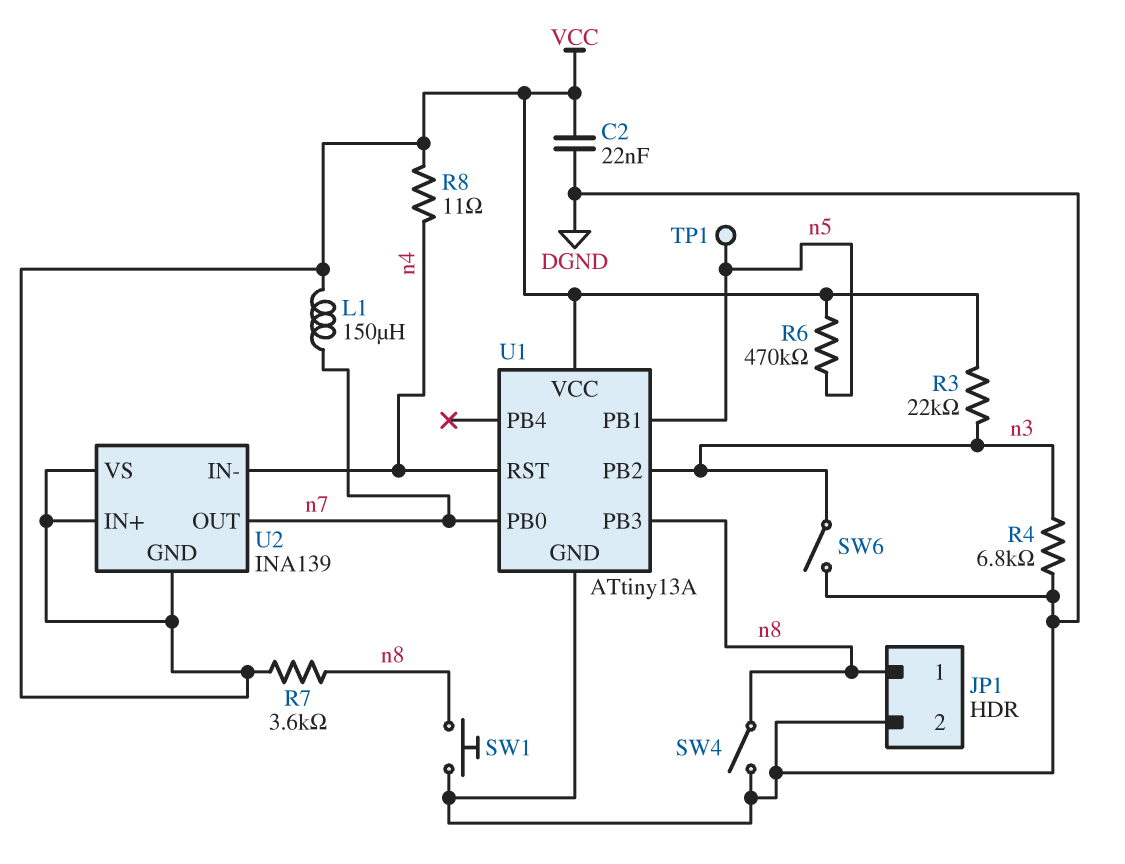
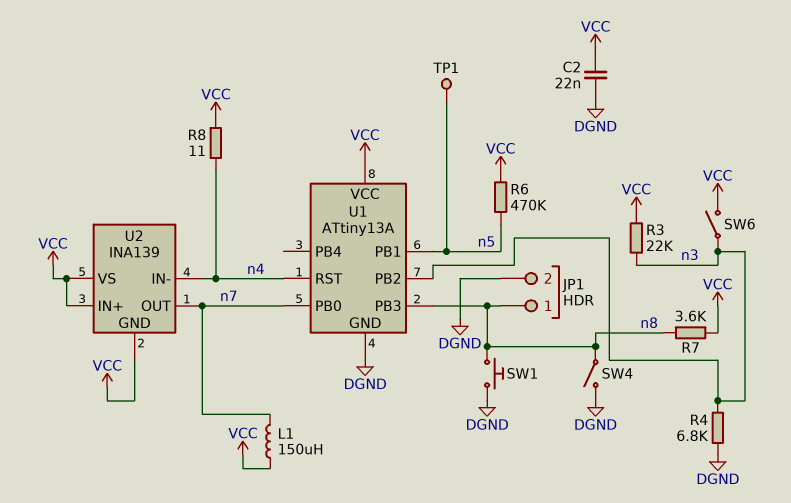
SW6: switch (DGND, n3) -> switch (VCC, n3)

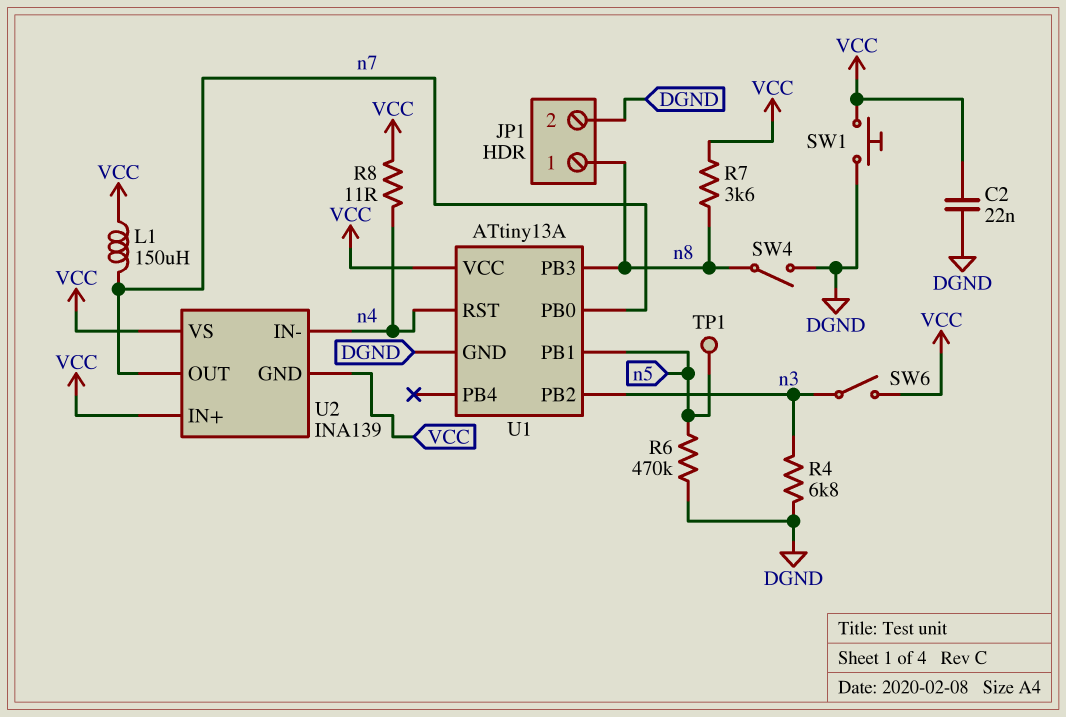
R3: 22k (VCC, n3) -> none
R6: 470k (VCC, n5) -> 470k (DGND, n5)
SW1: button (DGND, n8) -> button (DGND, VCC)

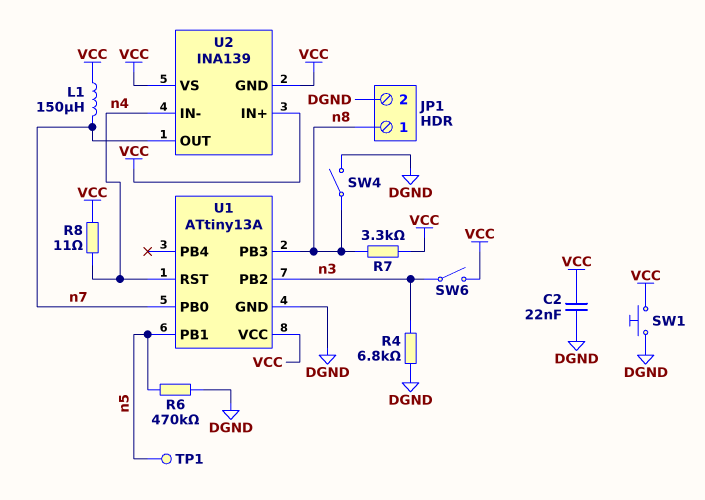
R7: 3.6k (VCC, n8) -> 3.3k (VCC, n8)

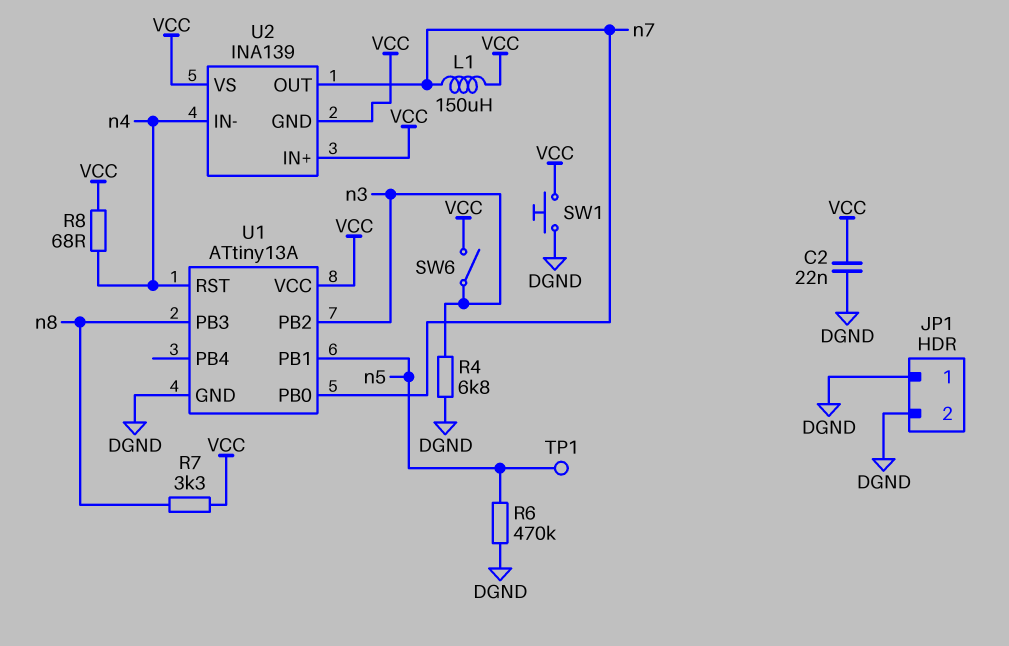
JP1 pin 1: n8 -> DGND
R8: 11 (VCC, n4) -> 68 (VCC, n4)
SW4: switch (DGND, n8) -> none

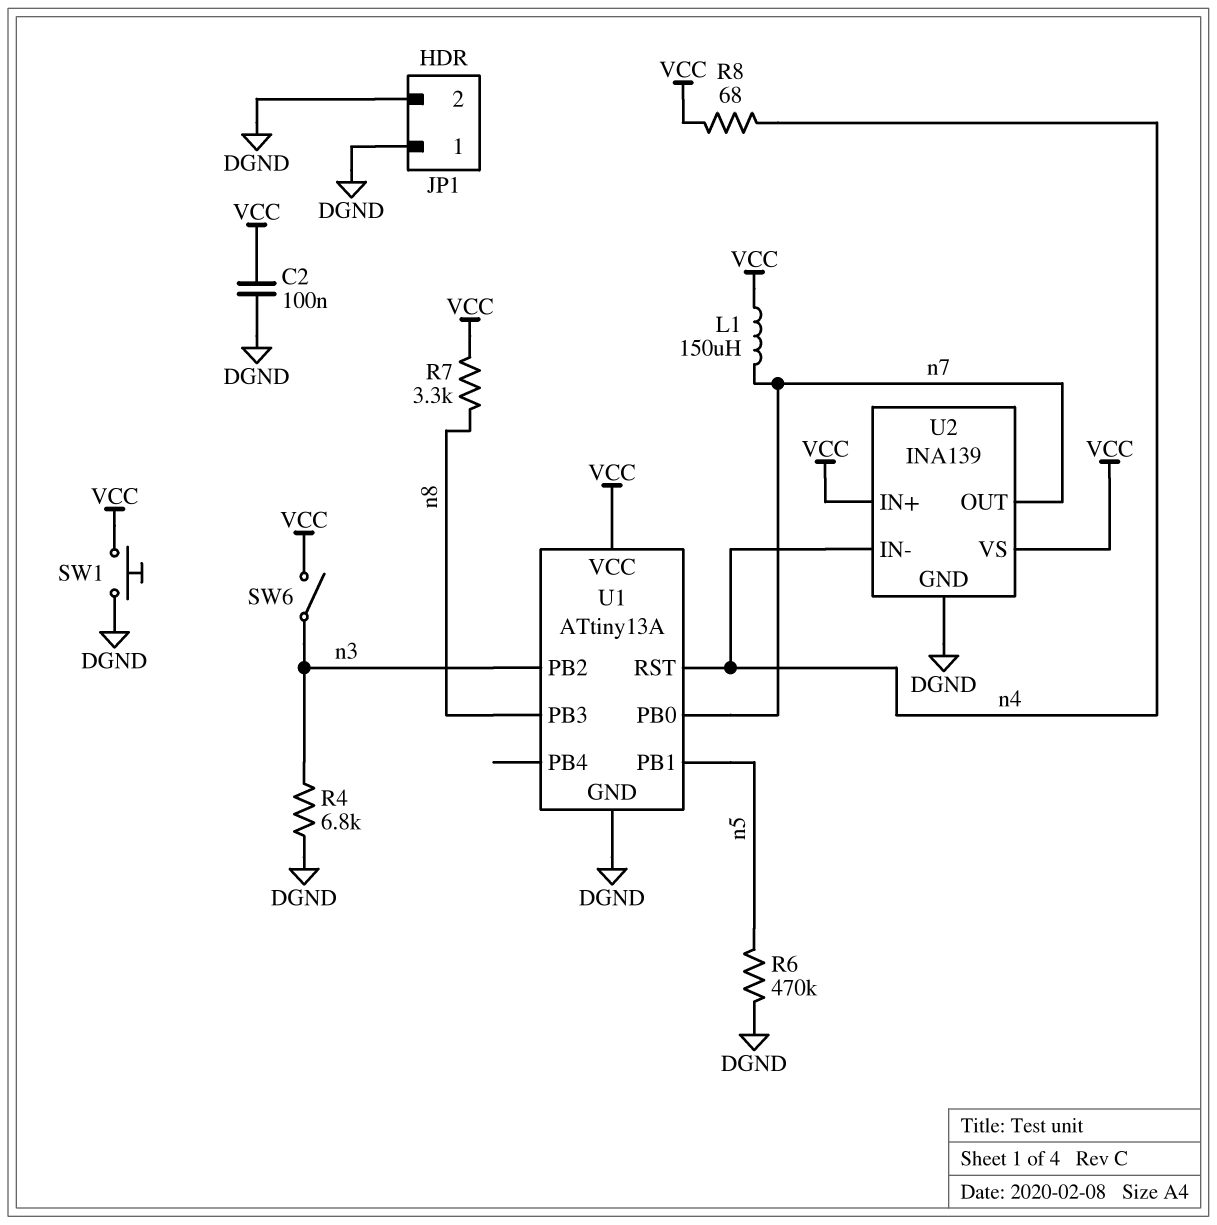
C2: 22nF (DGND, VCC) -> 100nF (DGND, VCC)
TP1: test point (n5) -> none
U2 pin GND: VCC -> DGND

